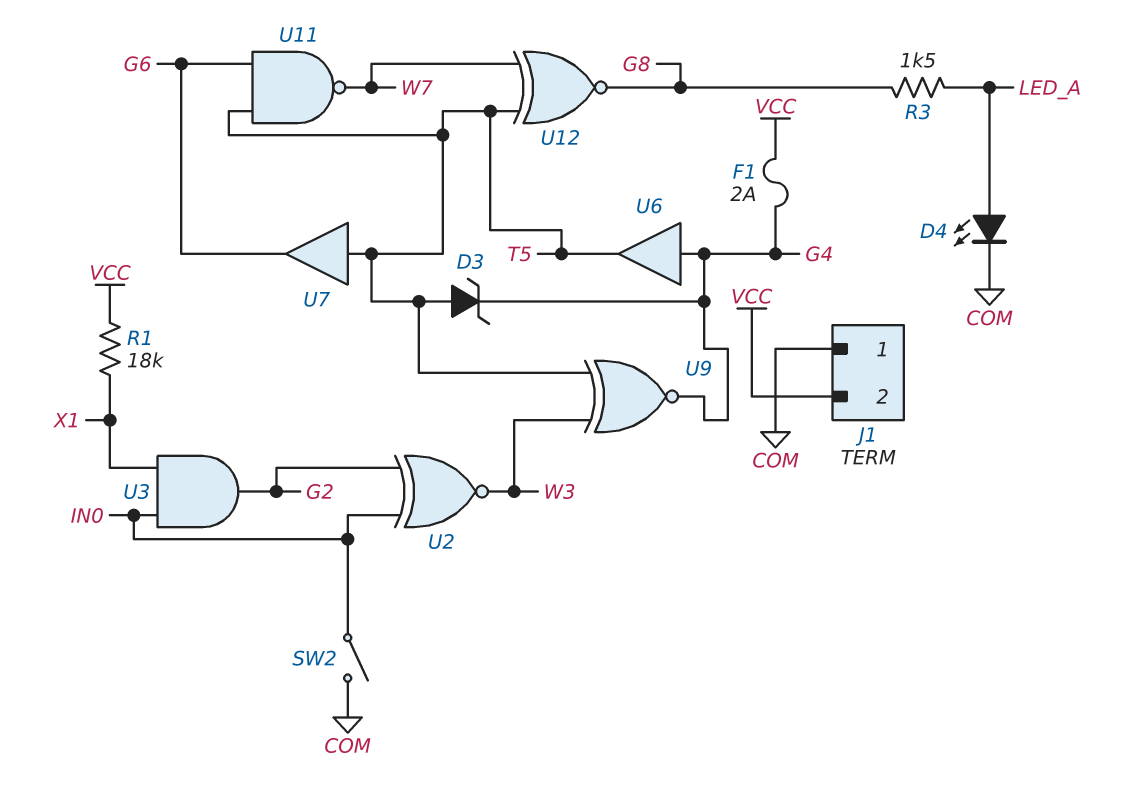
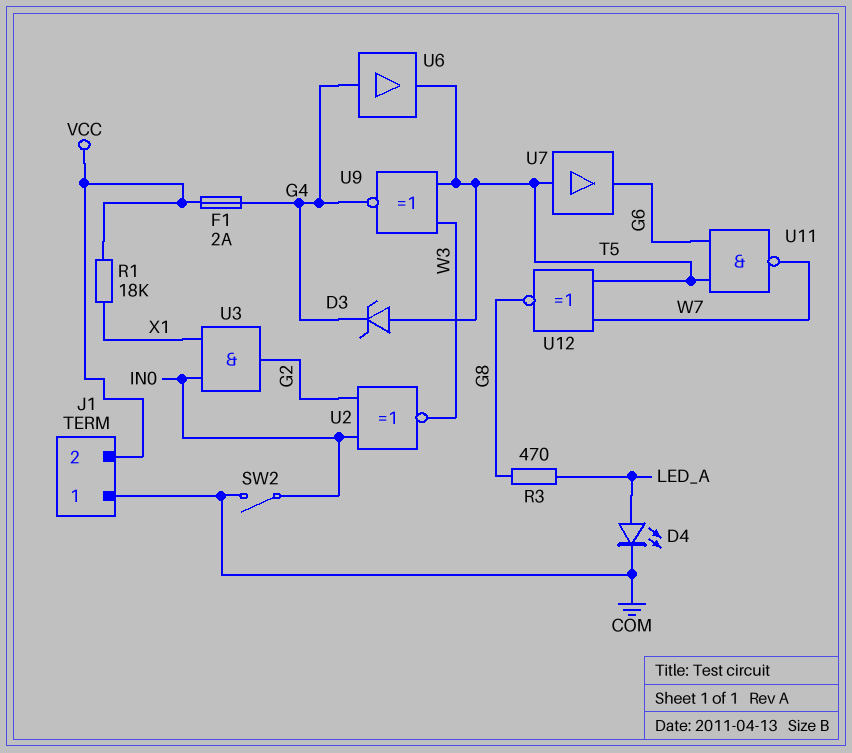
R3: 1.5k (G8, LED_A) -> 470 (G8, LED_A)

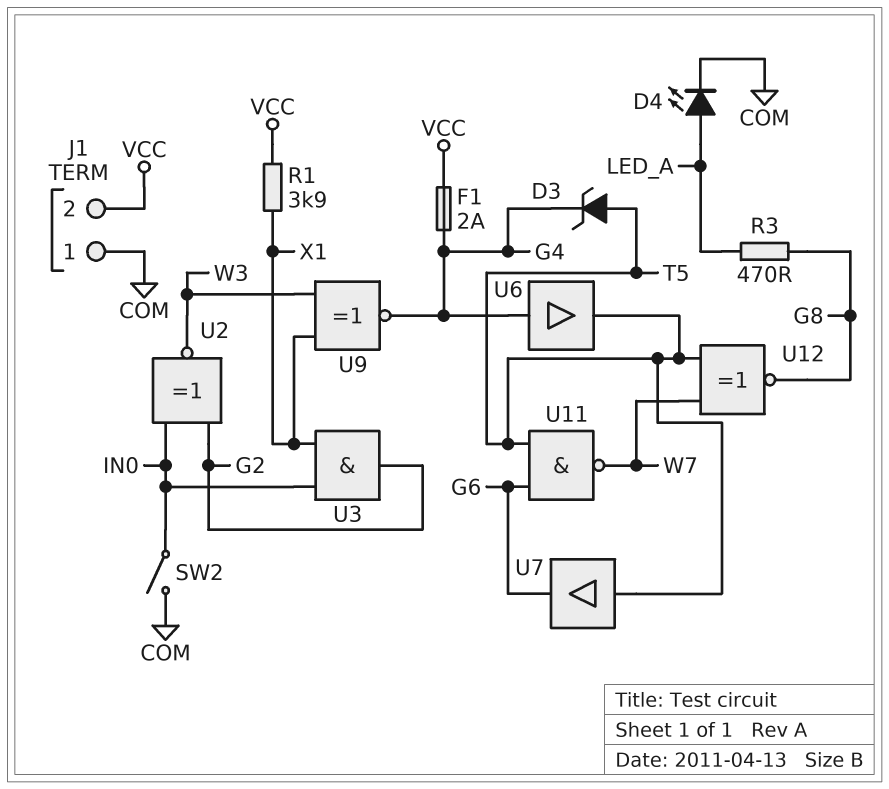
R1: 18k (VCC, X1) -> 3.9k (VCC, X1)
U9: XNOR (in T5, in W3, out G4) -> XNOR (in W3, in X1, out G4)

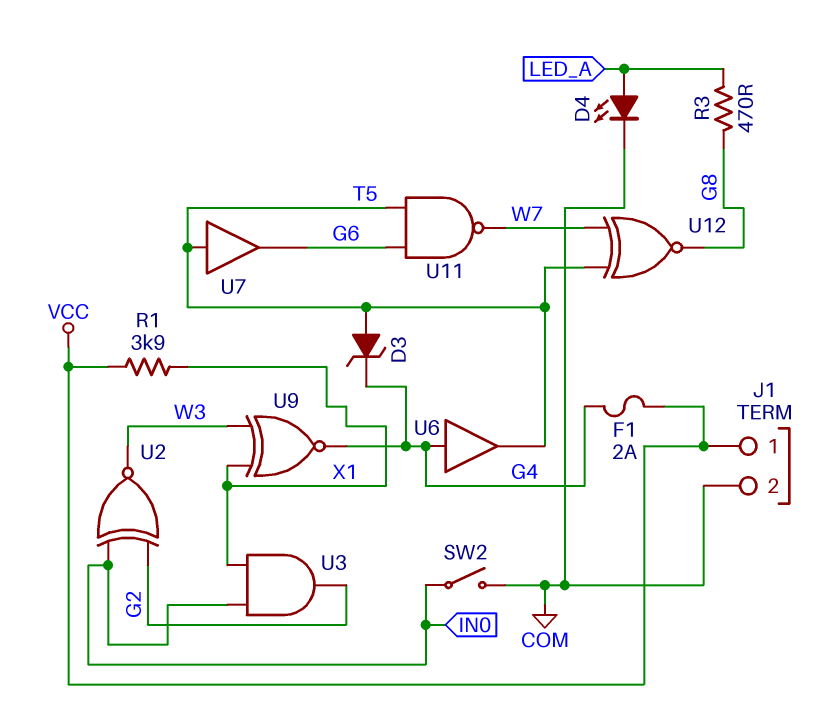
J1 pin 1: COM -> VCC
J1 pin 2: VCC -> COM

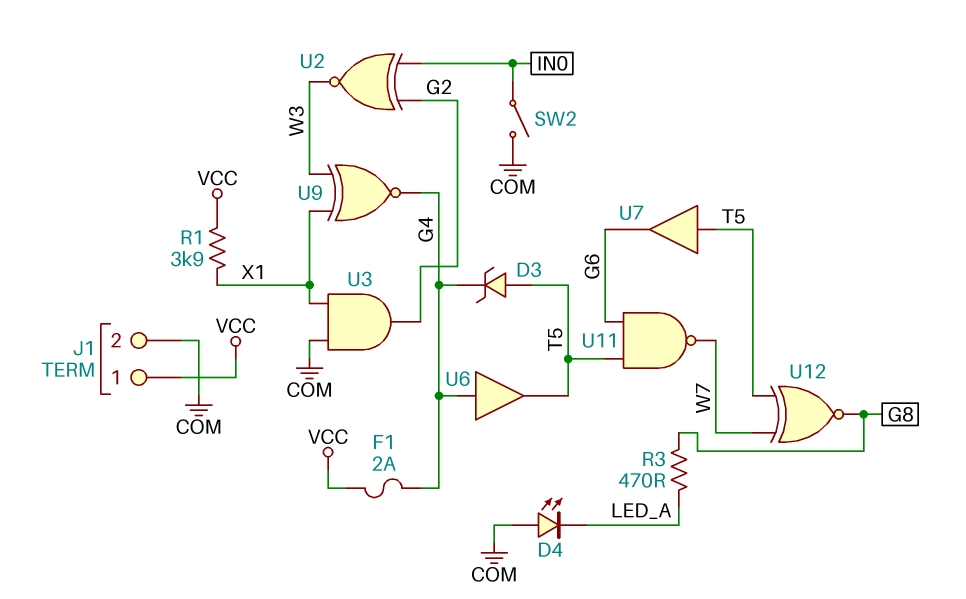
D4: LED (A LED_A, K COM) -> LED (A COM, K LED_A)
U3: AND (in IN0, in X1, out G2) -> AND (in COM, in X1, out G2)

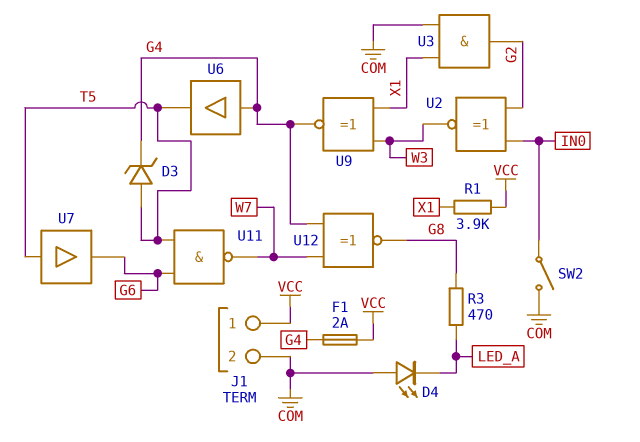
U12: XNOR (in T5, in W7, out G8) -> XNOR (in G4, in W7, out G8)

